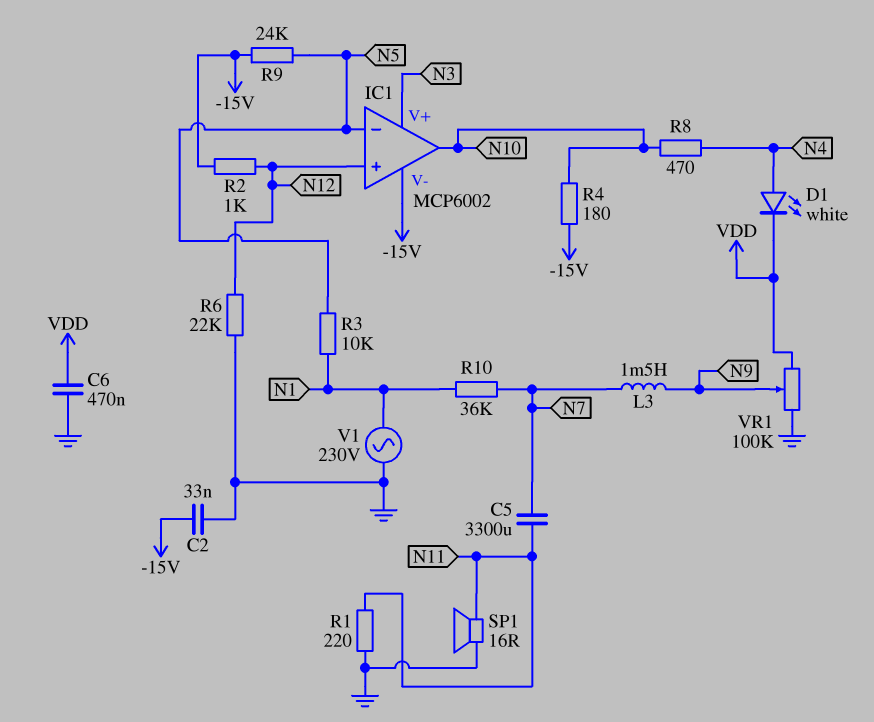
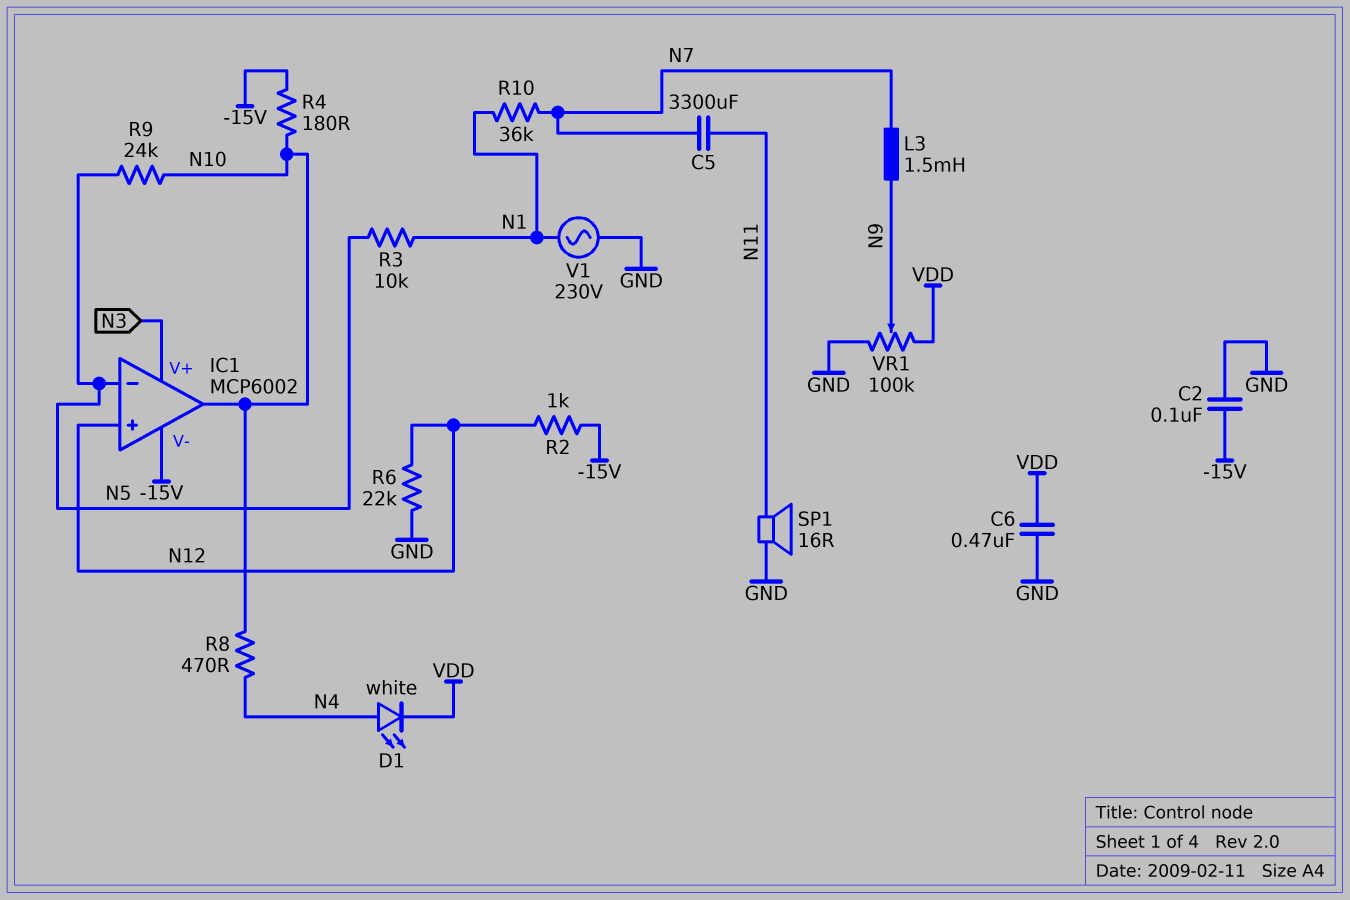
C2: 33nF (-15V, GND) -> 100nF (-15V, GND)
R1: 220 (GND, N11) -> none
R9: 24k (-15V, N5) -> 24k (N5, N10)

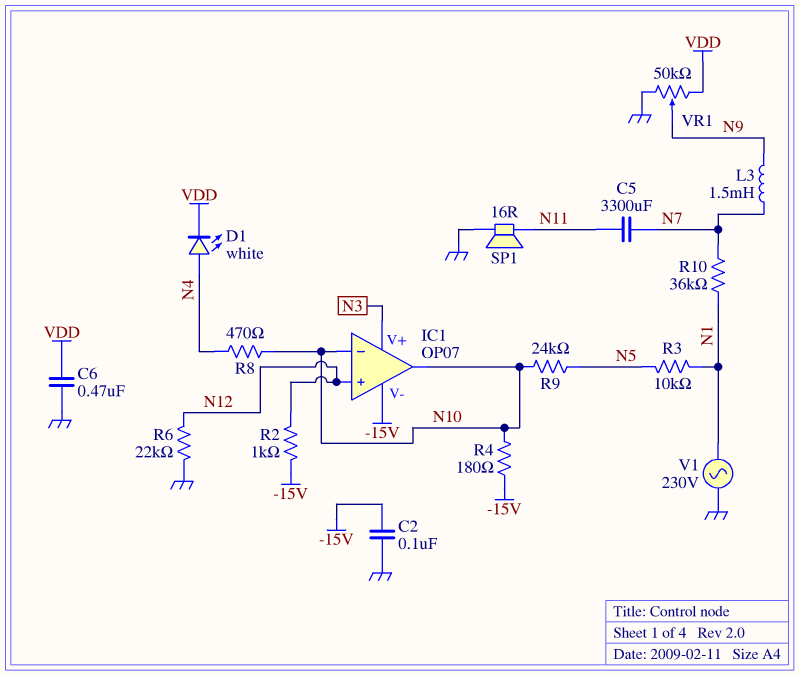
IC1: MCP6002 -> OP07
IC1 pin in-: N5 -> N10
VR1: 100k (GND, VDD, wiper N9) -> 50k (GND, VDD, wiper N9)

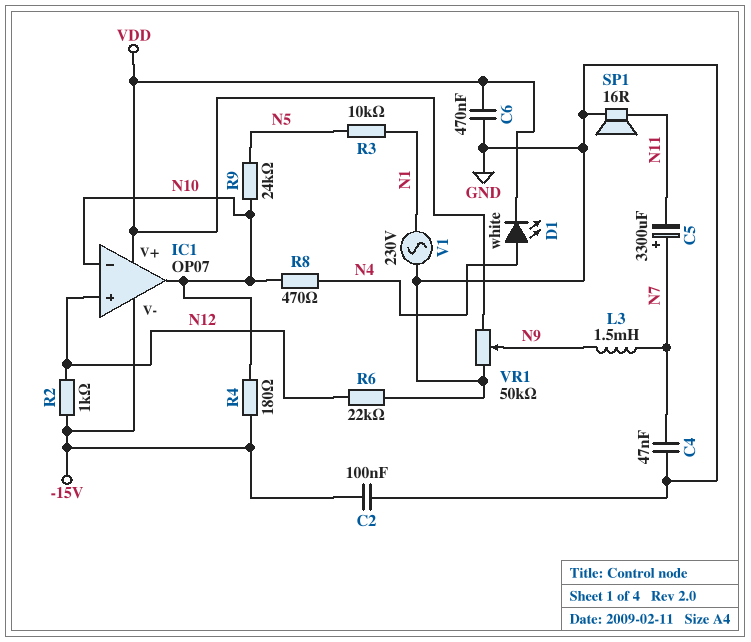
C4: none -> 47nF (GND, N7)
C5: 3300uF (N7, N11) -> 3300uF (plus N7, minus N11)
IC1 pin V+: N3 -> VDD
R10: 36k (N1, N7) -> none

